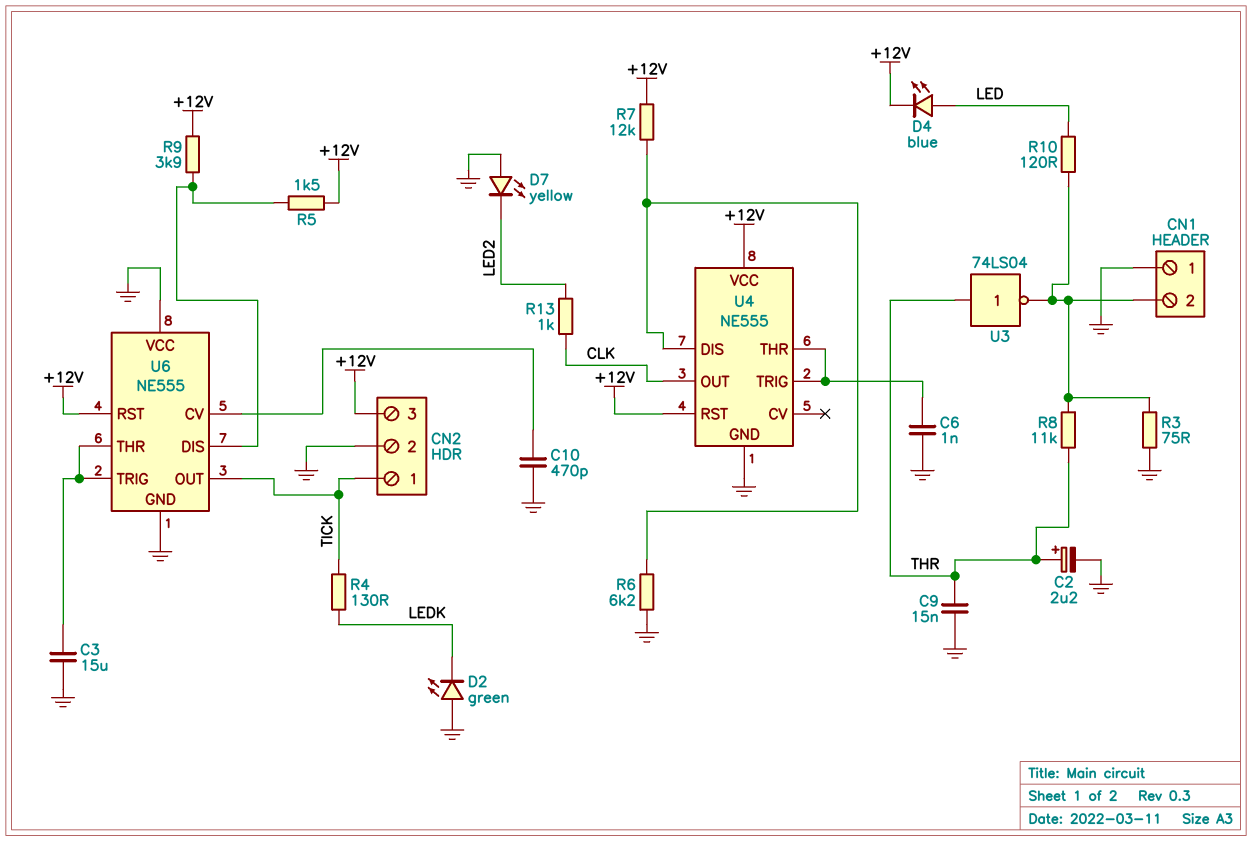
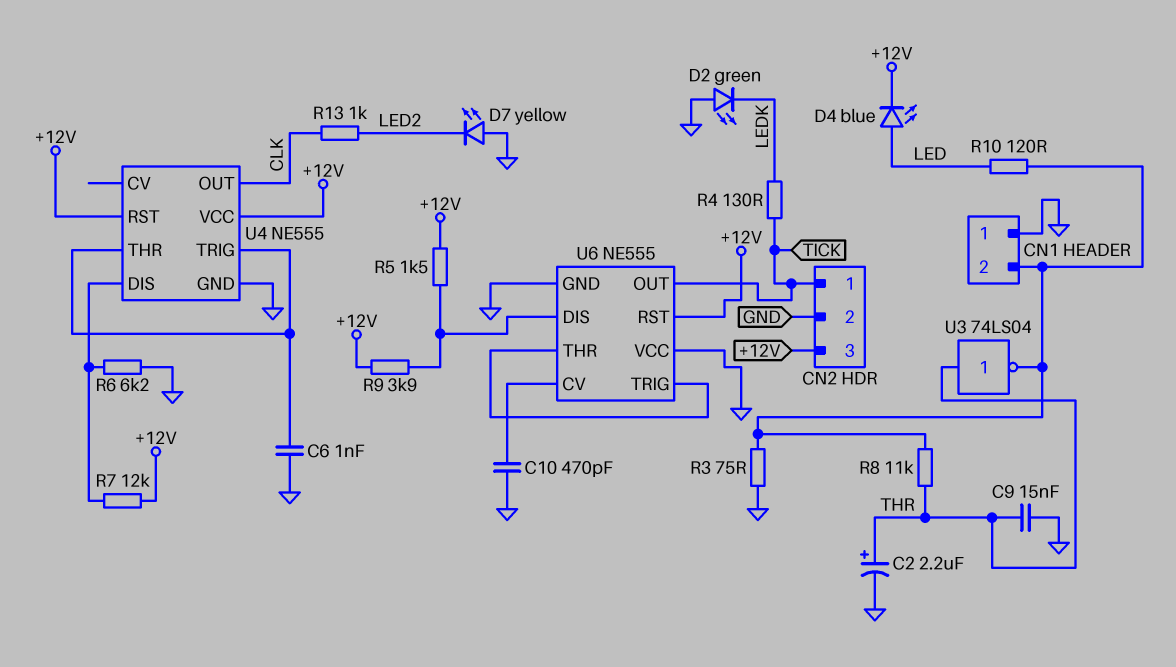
C3: 15uF (GND, U6/THR) -> none

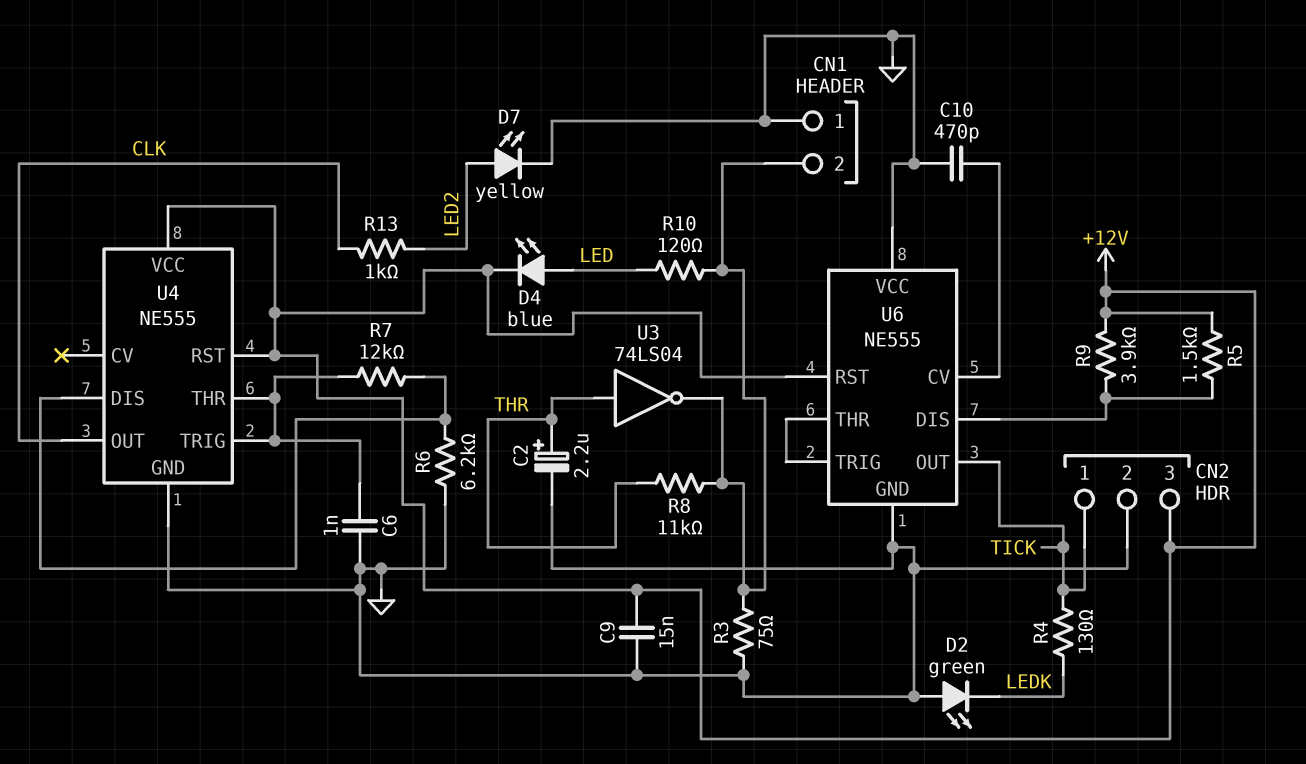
C9: 15nF (GND, THR) -> 15nF (+12V, GND)
D7: LED yellow (A GND, K LED2) -> LED yellow (A LED2, K GND)
R7: 12k (+12V, U4/DIS) -> 12k (U4/DIS, U4/THR)

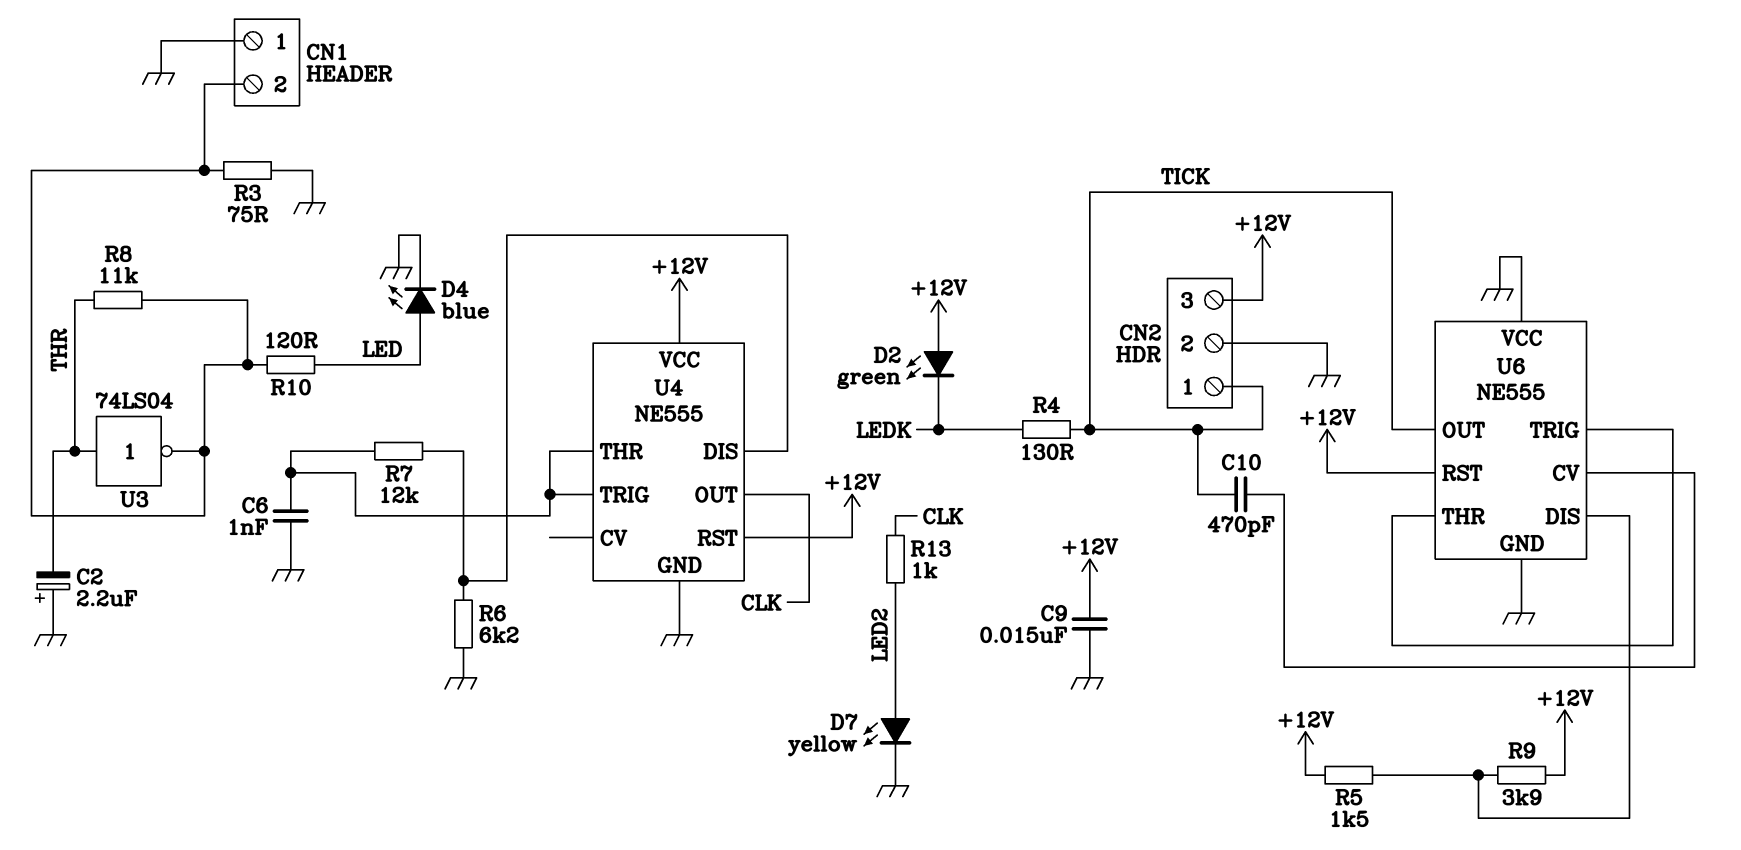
C2: 2.2uF (plus THR, minus GND) -> 2.2uF (plus GND, minus THR)
C10: 470pF (GND, U6/CV) -> 470pF (TICK, U6/CV)
D2: LED green (A GND, K LEDK) -> LED green (A +12V, K LEDK)
D4: LED blue (A LED, K +12V) -> LED blue (A LED, K GND)

